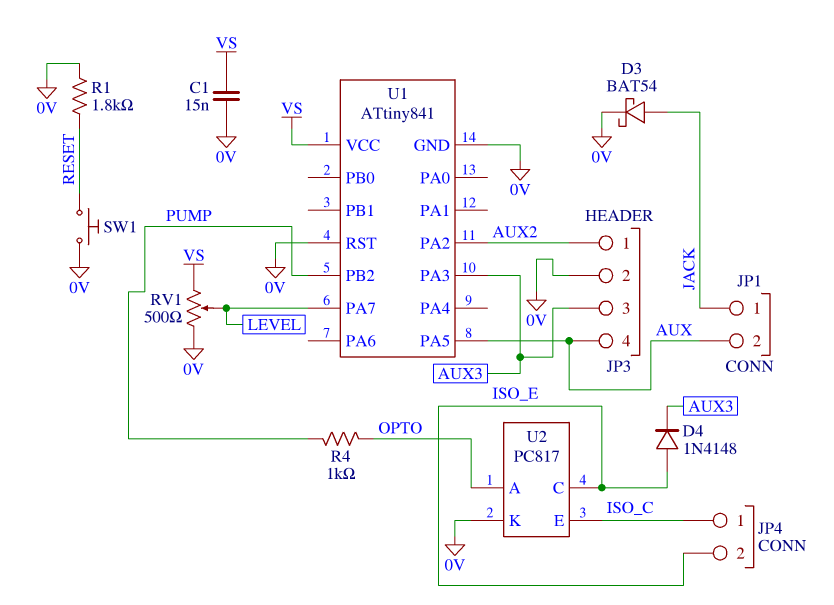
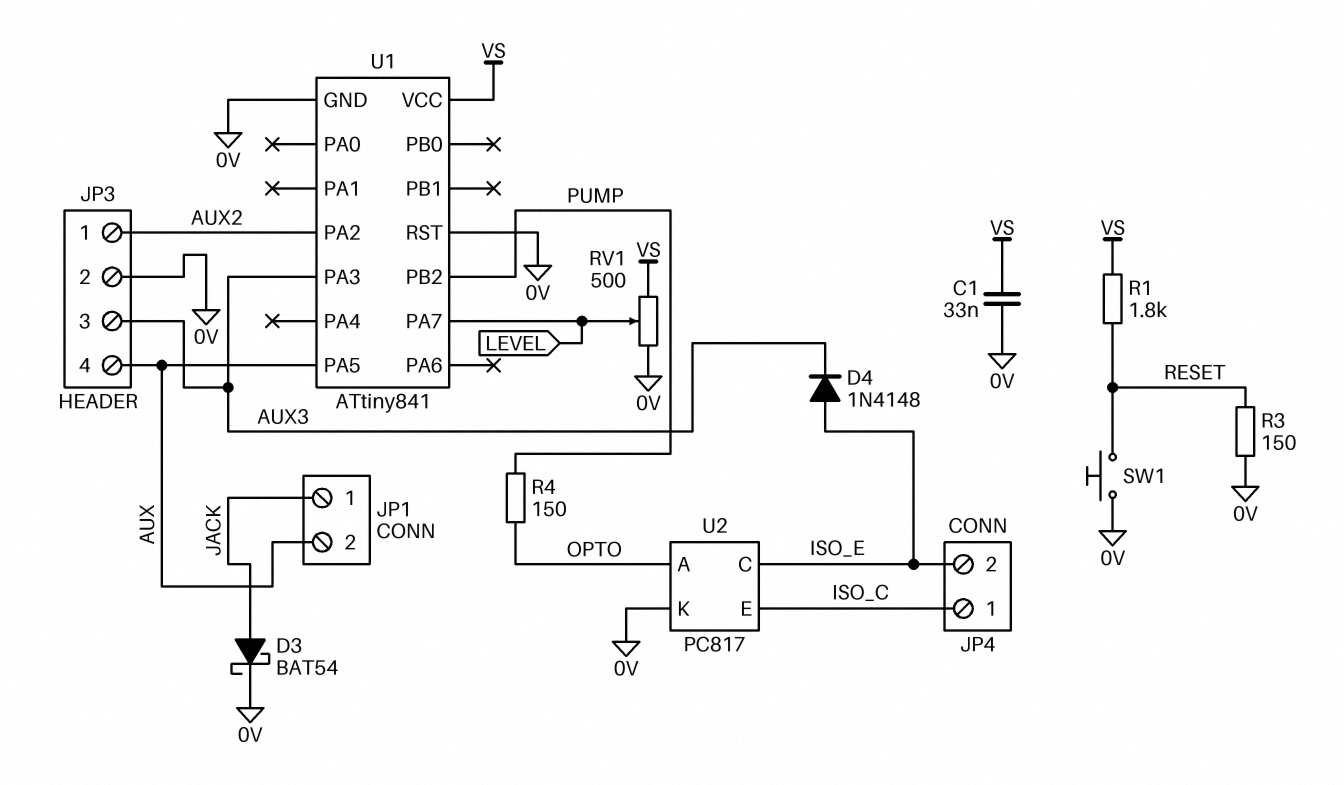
C1: 15nF (0V, VS) -> 33nF (0V, VS)
R1: 1.8k (0V, RESET) -> 1.8k (RESET, VS)
R3: none -> 150 (0V, RESET)
R4: 1k (OPTO, PUMP) -> 150 (OPTO, PUMP)

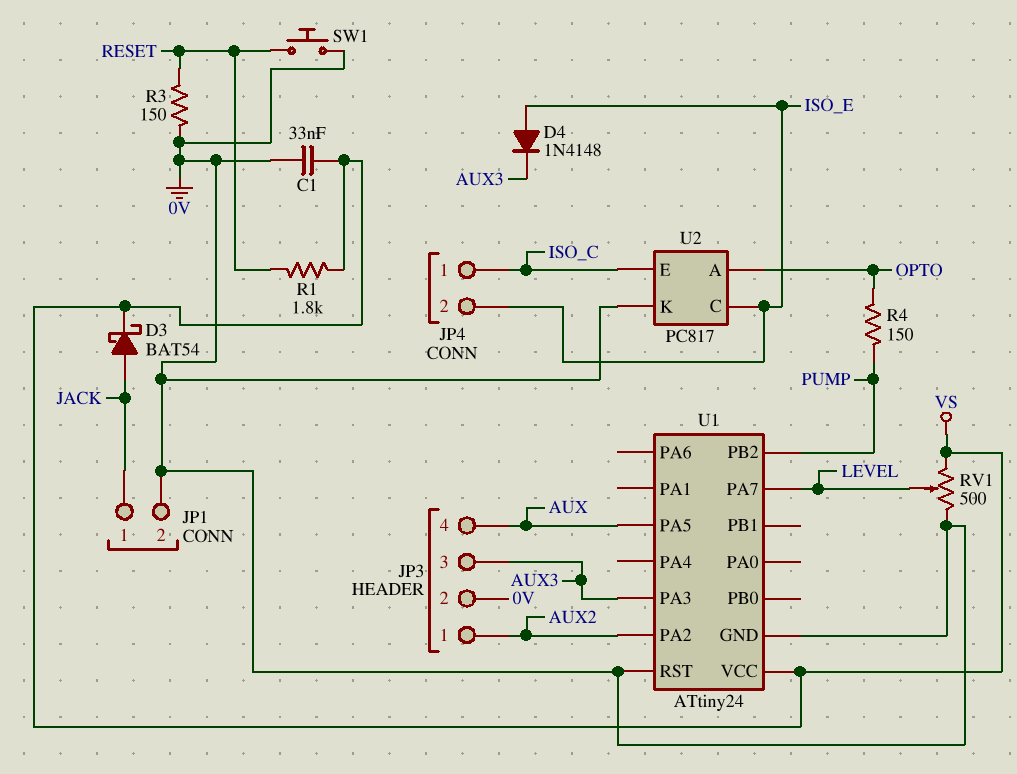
D3: schottky BAT54 (A JACK, K 0V) -> schottky BAT54 (A JACK, K VS)
JP1 pin 2: AUX -> 0V
U1: ATtiny841 -> ATtiny24

